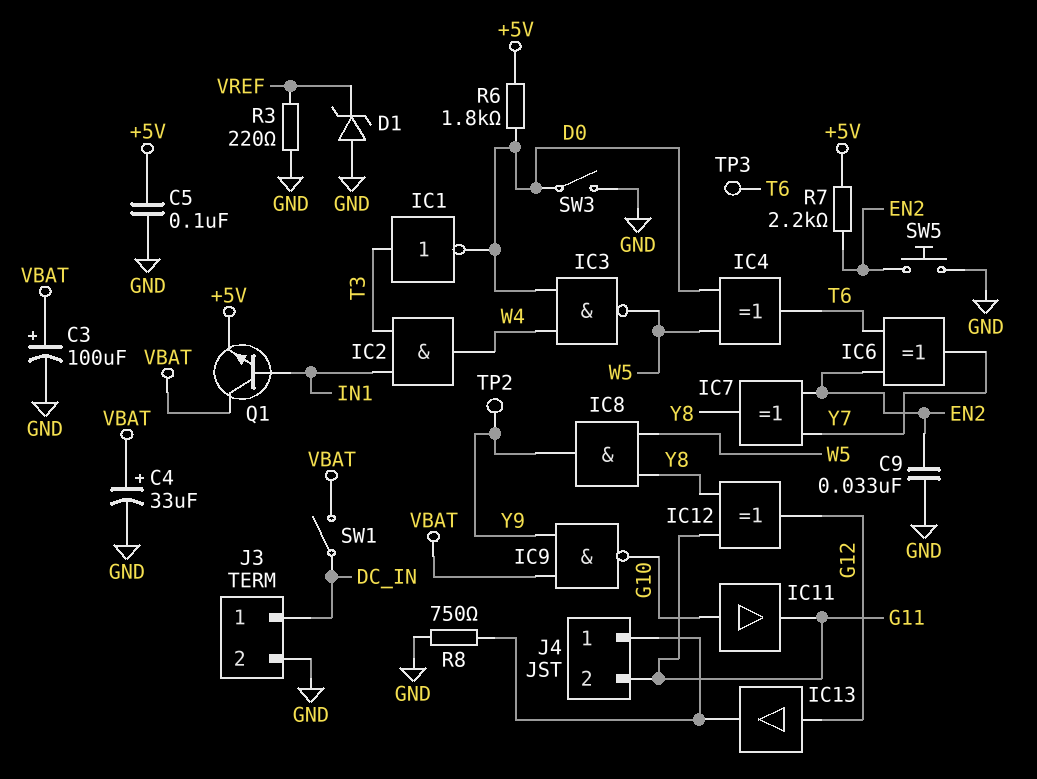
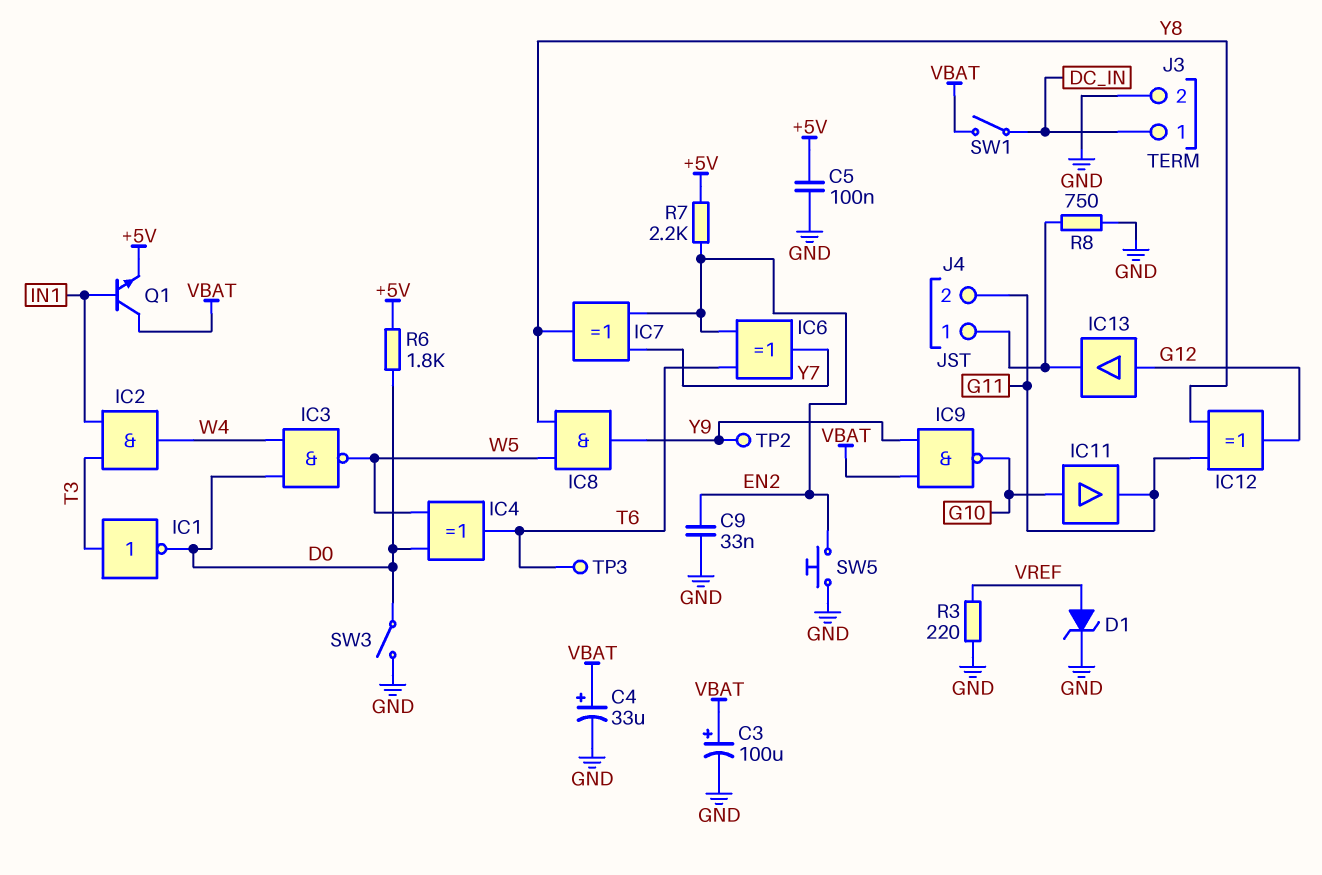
D1: zener (A GND, K VREF) -> zener (A VREF, K GND)

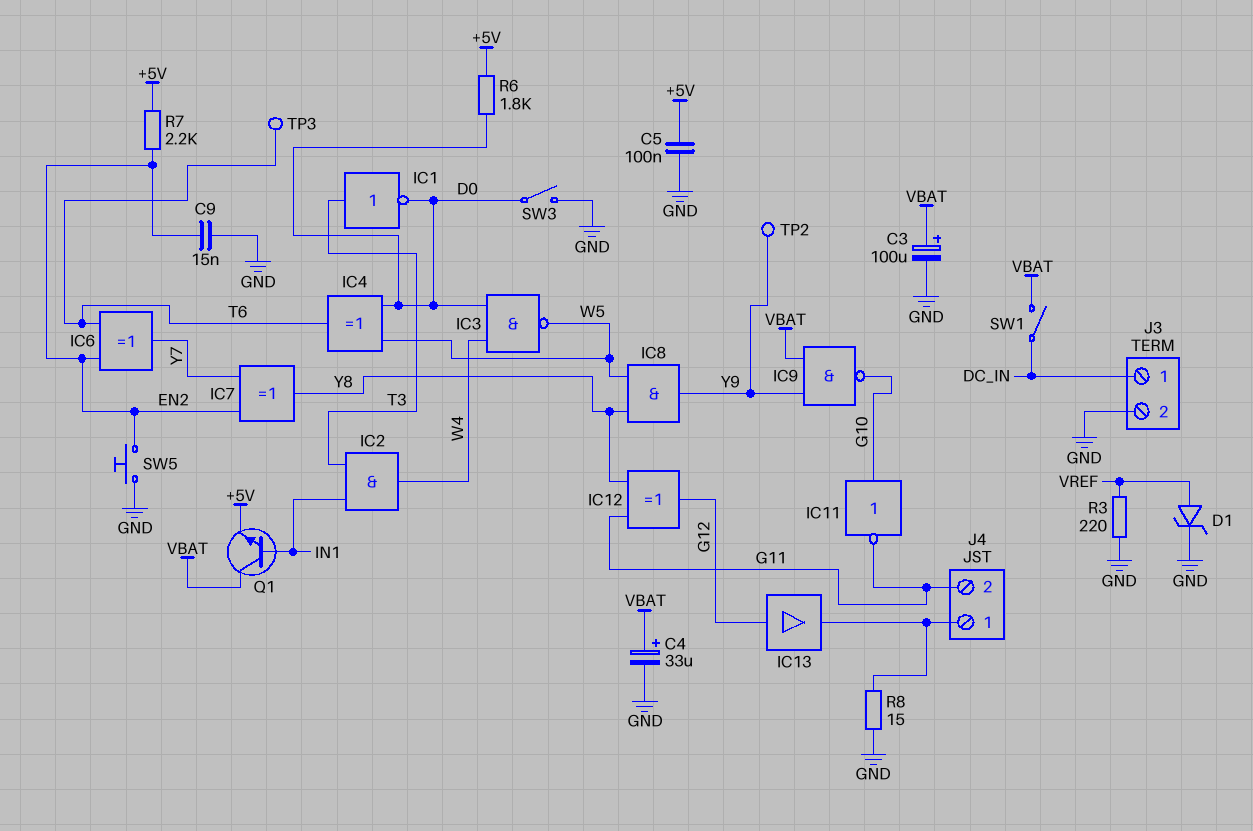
C9: 33nF (EN2, GND) -> 15nF (EN2, GND)
IC11: buffer (in G10, out G11) -> NOT (in G10, out G11)
R8: 750 (GND, J4/1) -> 15 (GND, J4/1)

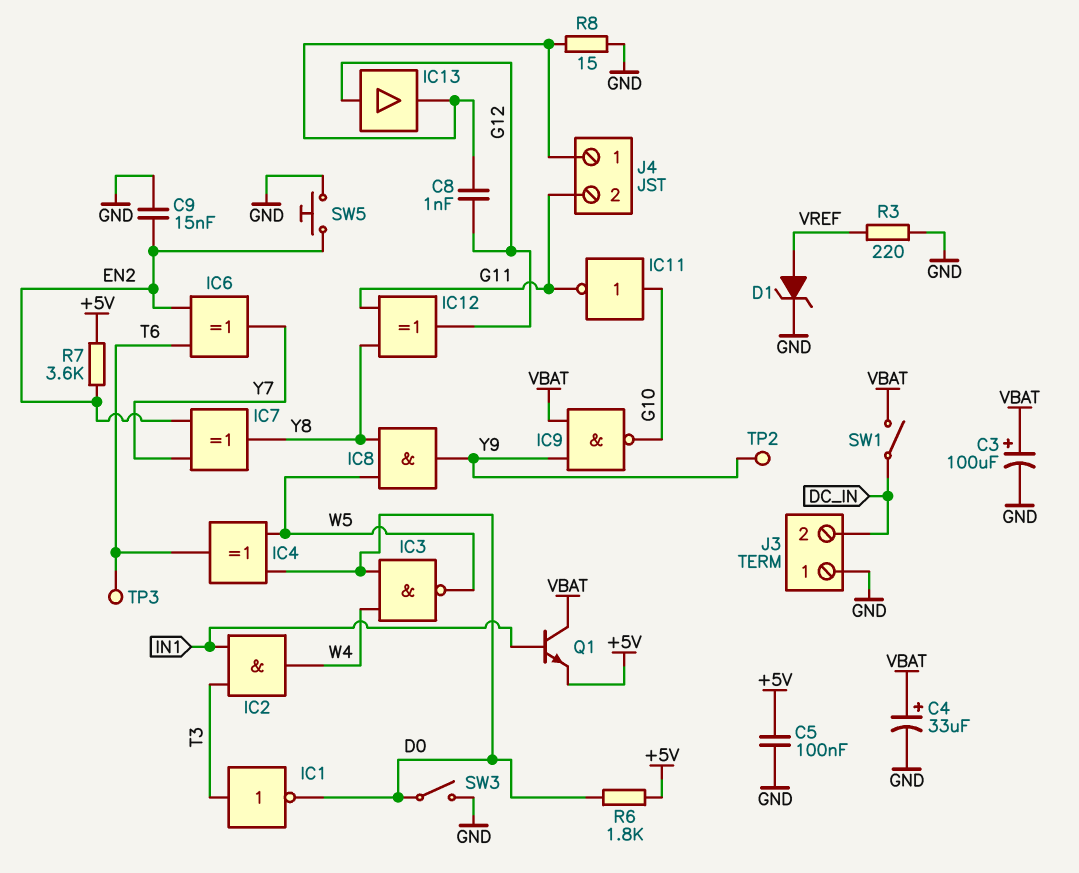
C8: none -> 1nF (G12, J4/1)
J3 pin 1: DC_IN -> GND
J3 pin 2: GND -> DC_IN
R7: 2.2k (+5V, EN2) -> 3.6k (+5V, EN2)

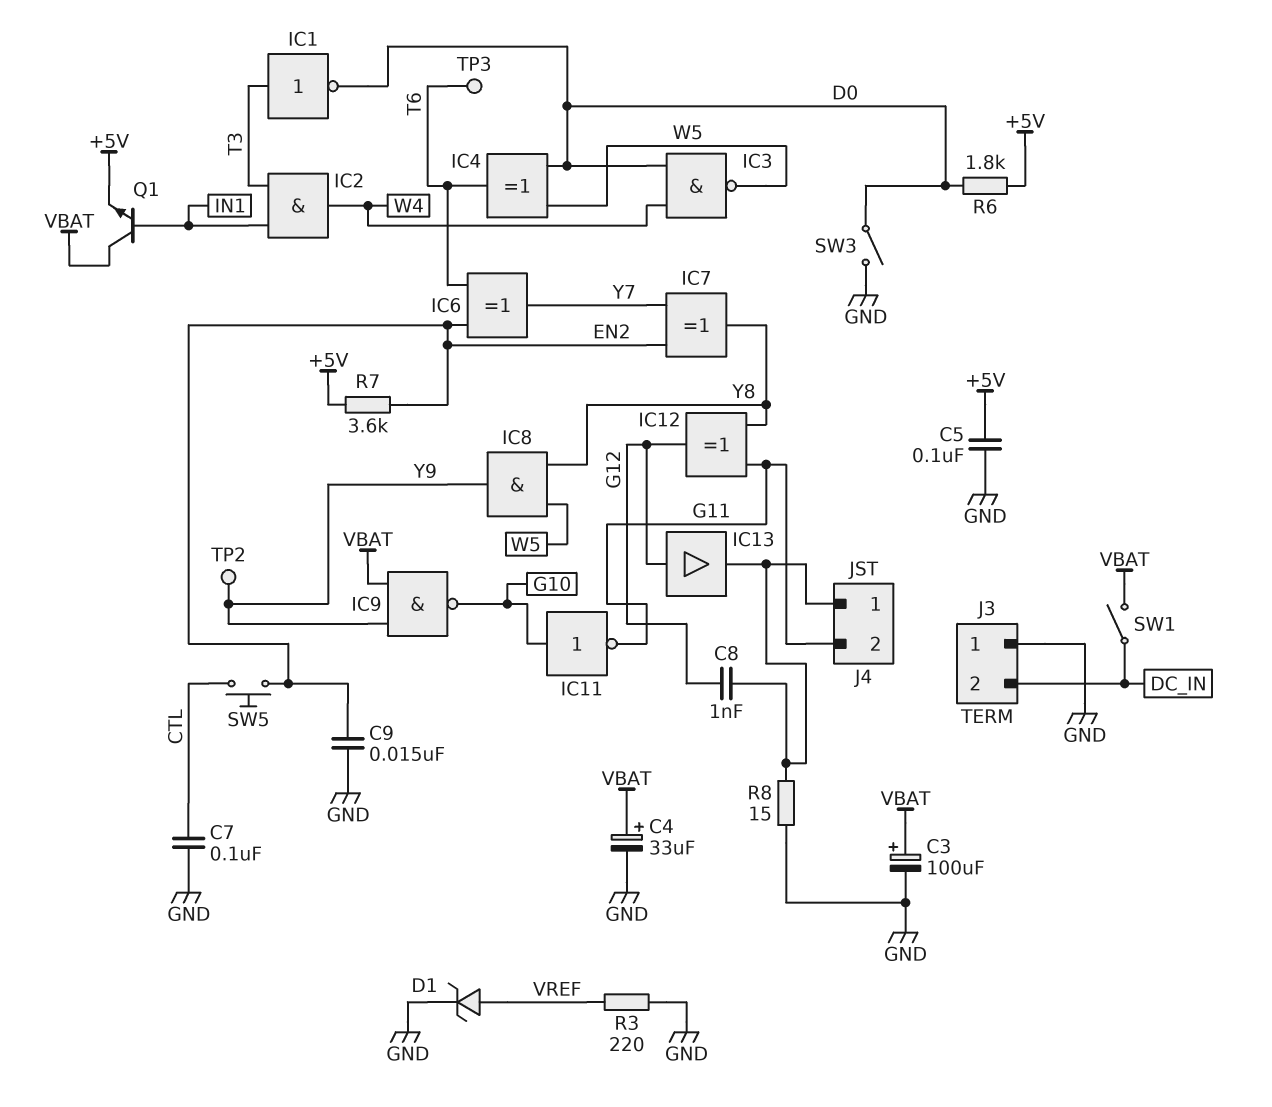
C7: none -> 100nF (CTL, GND)
SW5: button (EN2, GND) -> button (CTL, EN2)

